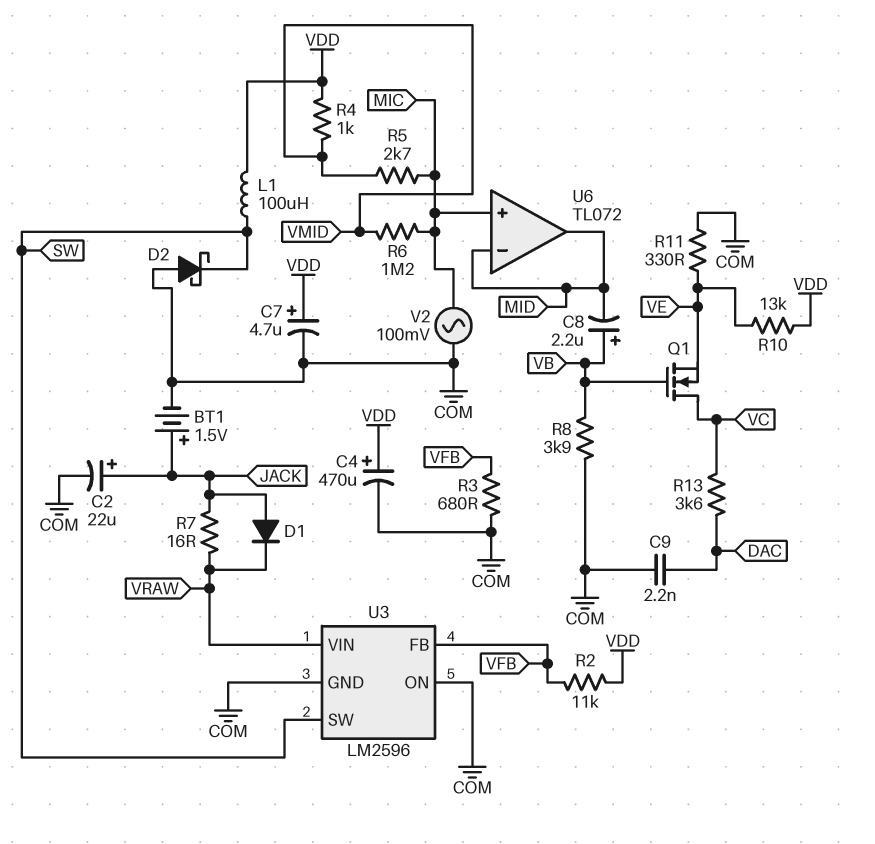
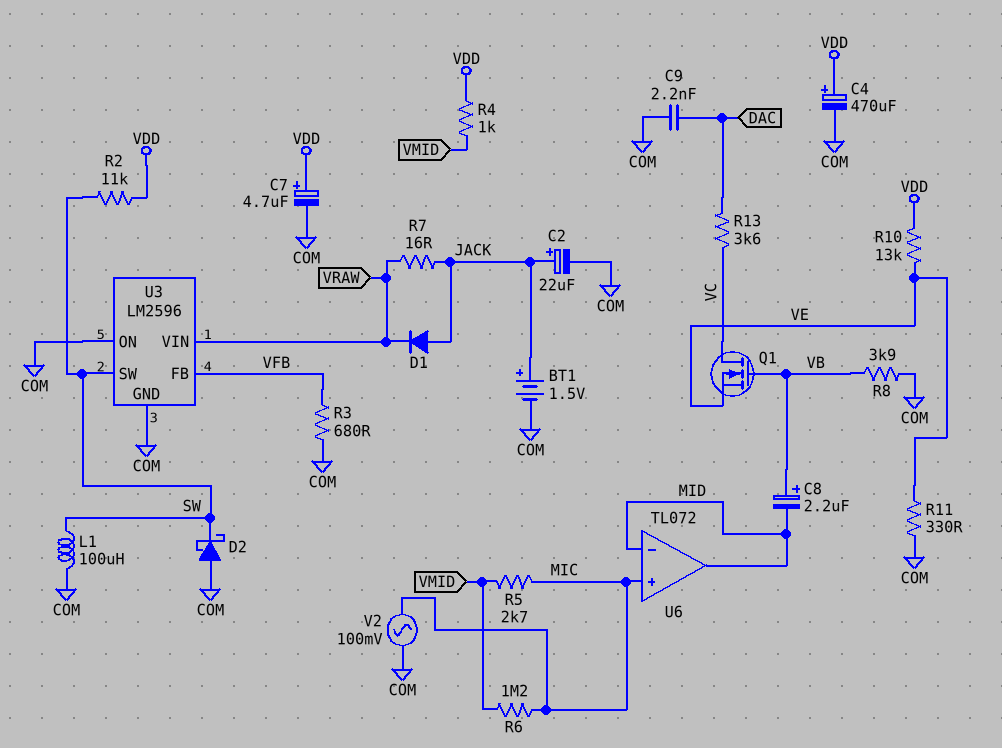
L1: 100uH (SW, VDD) -> 100uH (COM, SW)
R2: 11k (VDD, VFB) -> 11k (SW, VDD)

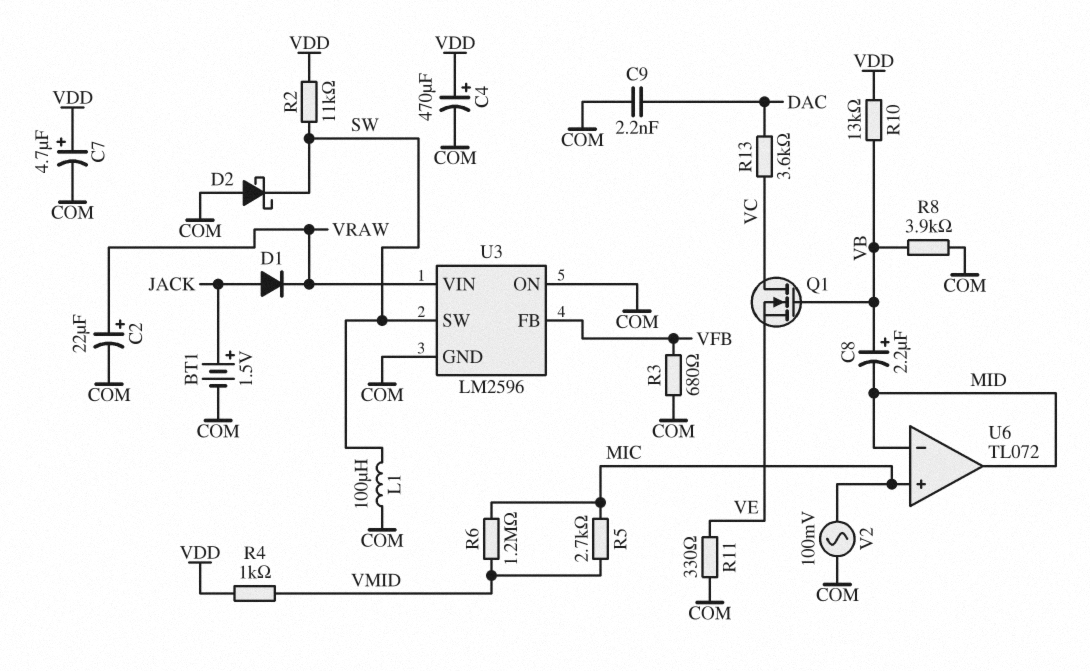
C2: 22uF (plus JACK, minus COM) -> 22uF (plus VRAW, minus COM)
R7: 16 (JACK, VRAW) -> none
R10: 13k (VDD, VE) -> 13k (VB, VDD)

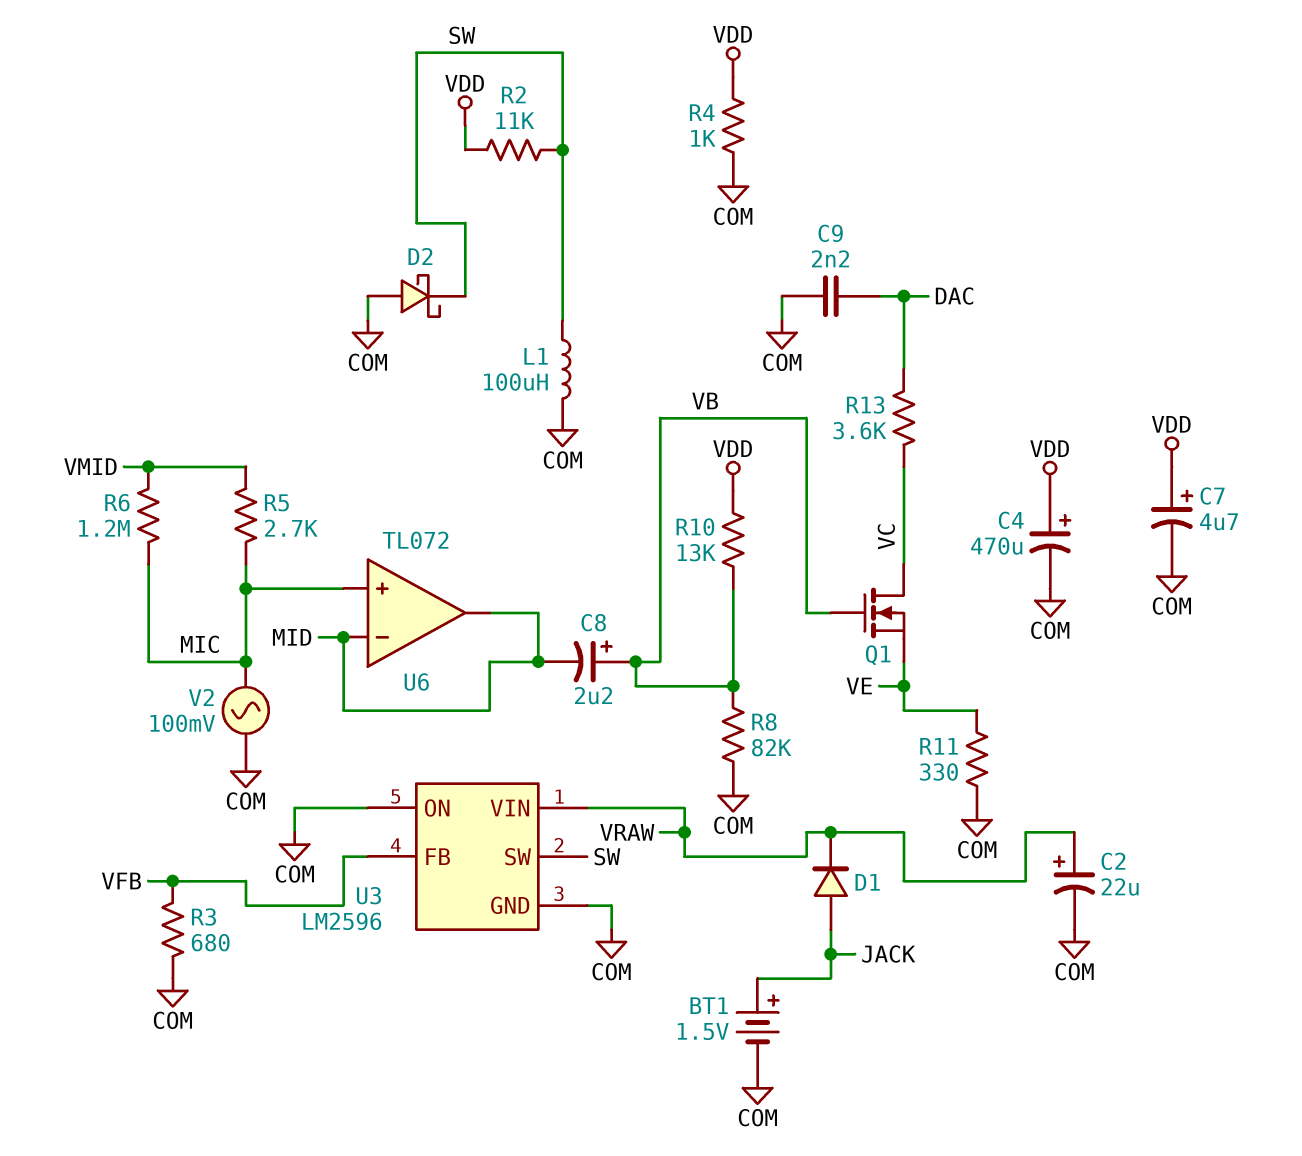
R4: 1k (VDD, VMID) -> 1k (COM, VDD)
R8: 3.9k (COM, VB) -> 82k (COM, VB)

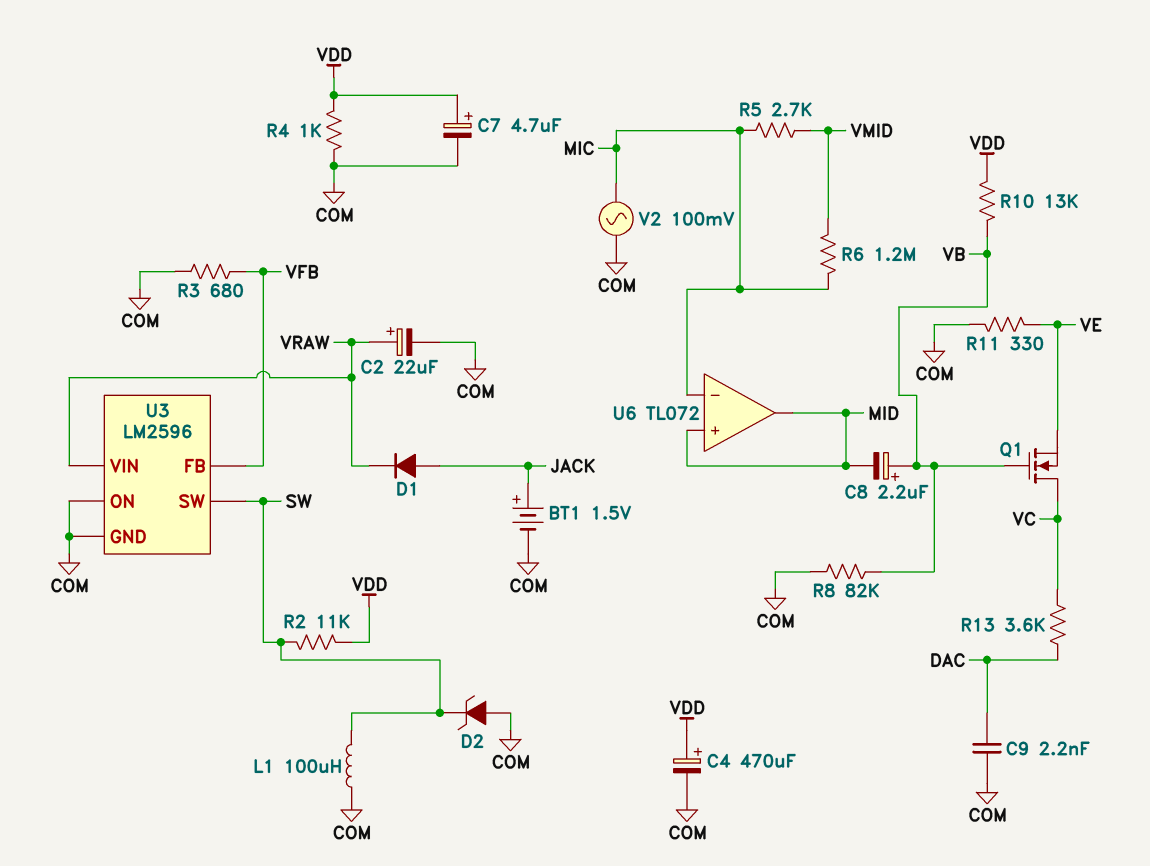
D2: schottky (A COM, K SW) -> zener (A COM, K SW)
U6 pin in+: MIC -> MID
U6 pin in-: MID -> MIC

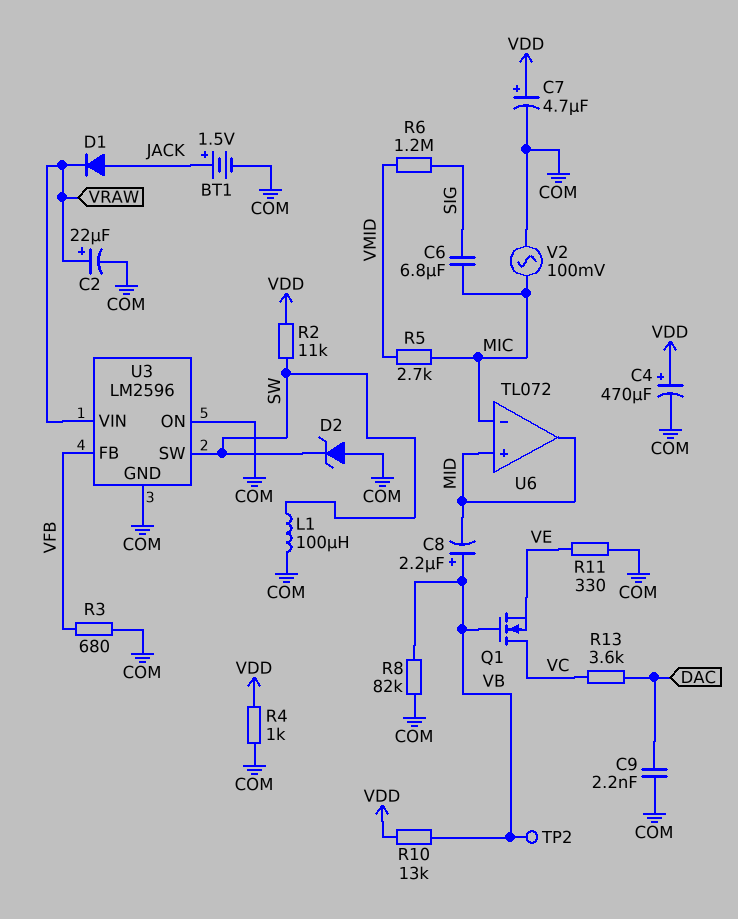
C6: none -> 6.8uF (MIC, SIG)
R6: 1.2M (MIC, VMID) -> 1.2M (SIG, VMID)
TP2: none -> test point (VB)

